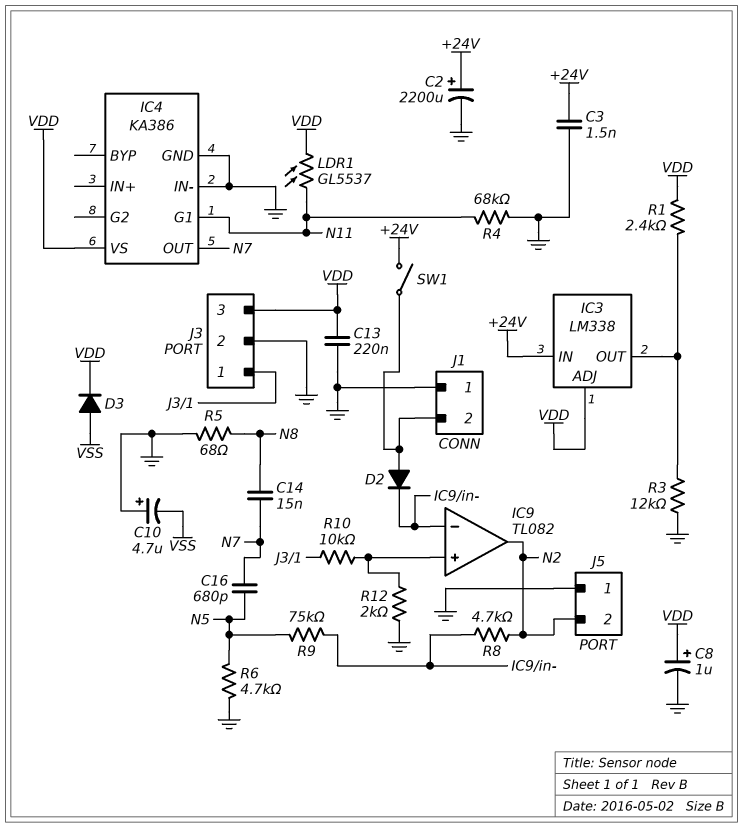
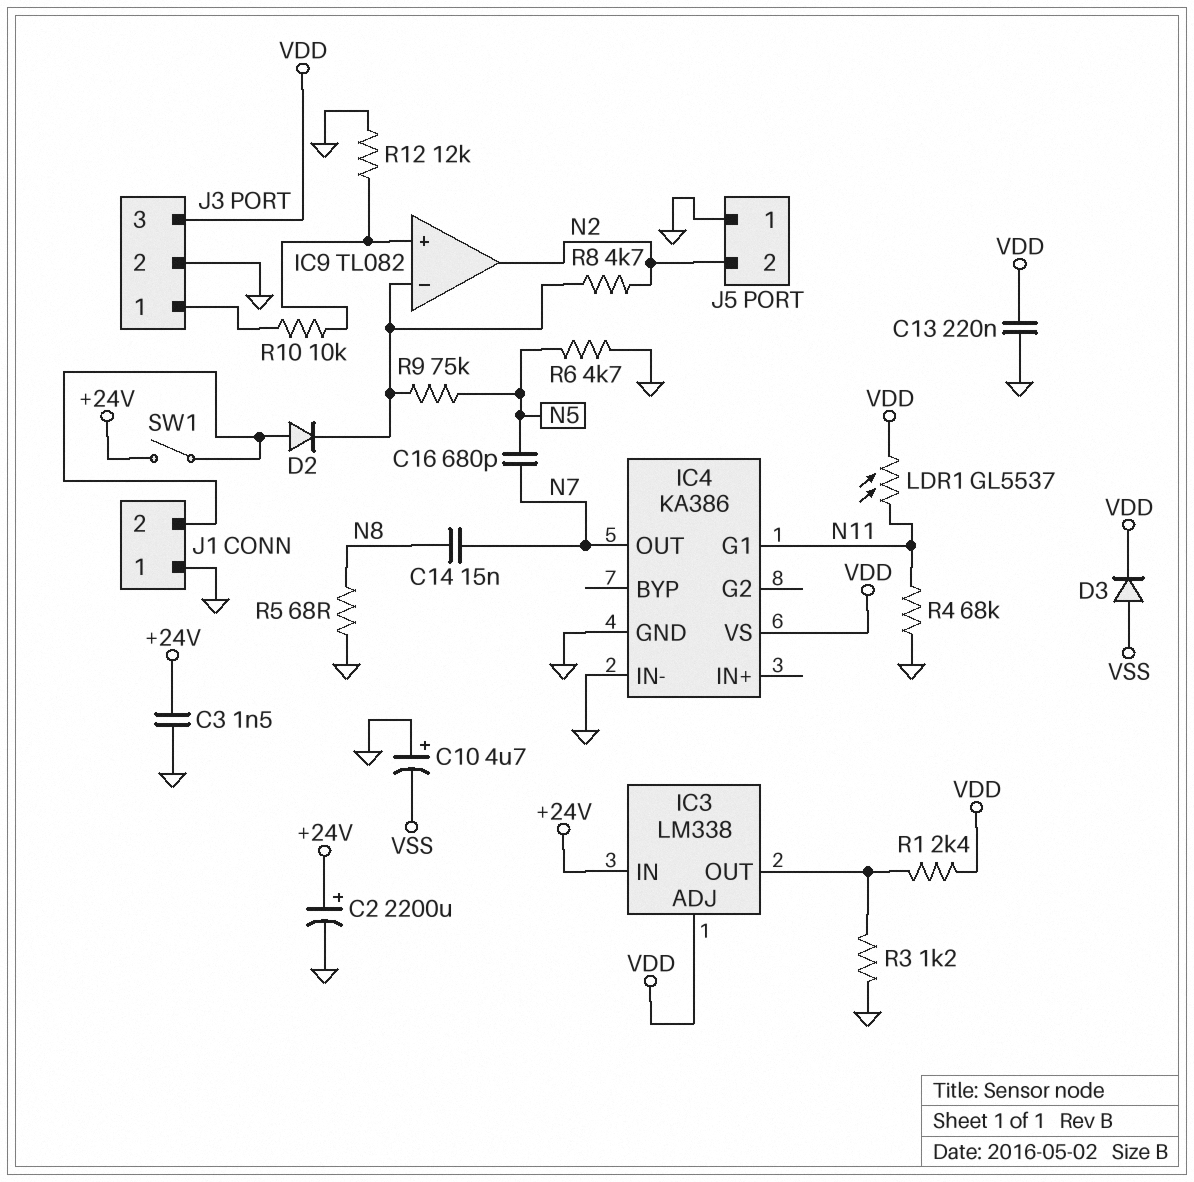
C8: 1uF (plus VDD, minus GND) -> none
R3: 12k (GND, IC3/OUT) -> 1.2k (GND, IC3/OUT)
R12: 2k (GND, IC9/in+) -> 12k (GND, IC9/in+)

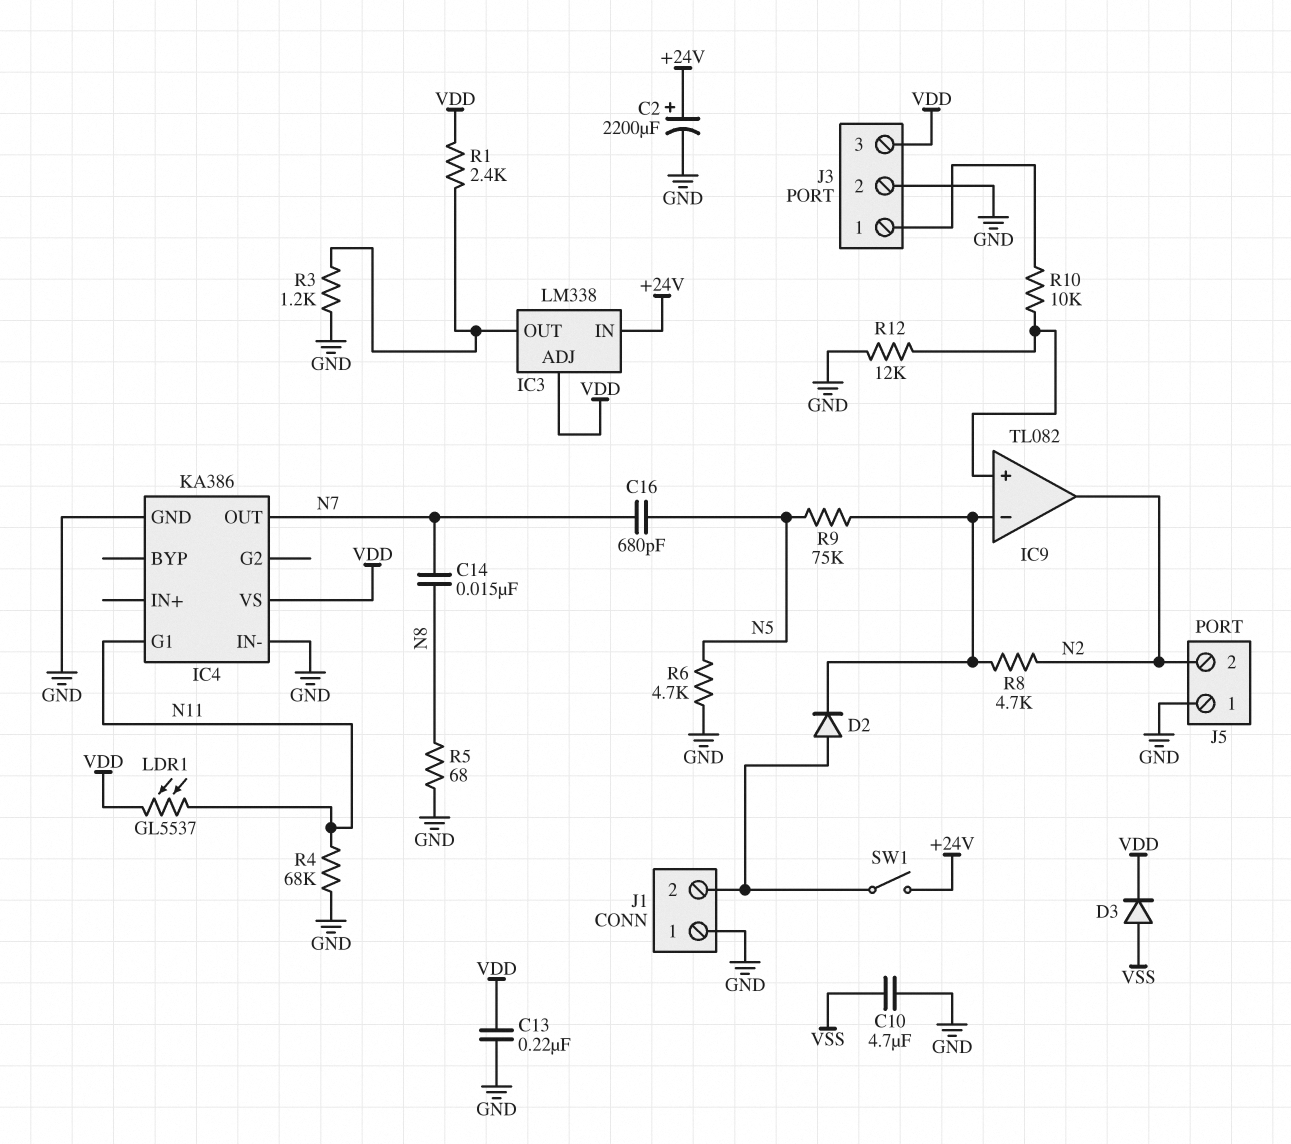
C3: 1.5nF (+24V, GND) -> none
C10: 4.7uF (plus GND, minus VSS) -> 4.7uF (GND, VSS)

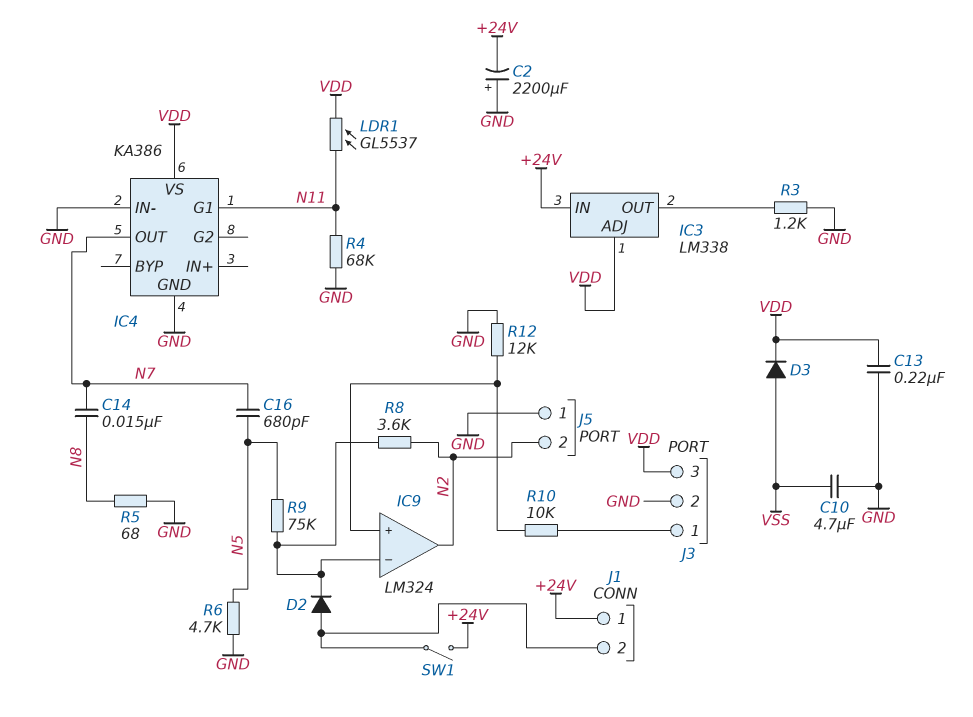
C2: 2200uF (plus +24V, minus GND) -> 2200uF (plus GND, minus +24V)
IC9: TL082 -> LM324
J1 pin 1: GND -> +24V
R1: 2.4k (IC3/OUT, VDD) -> none
R8: 4.7k (IC9/in-, N2) -> 3.6k (IC9/in-, N2)

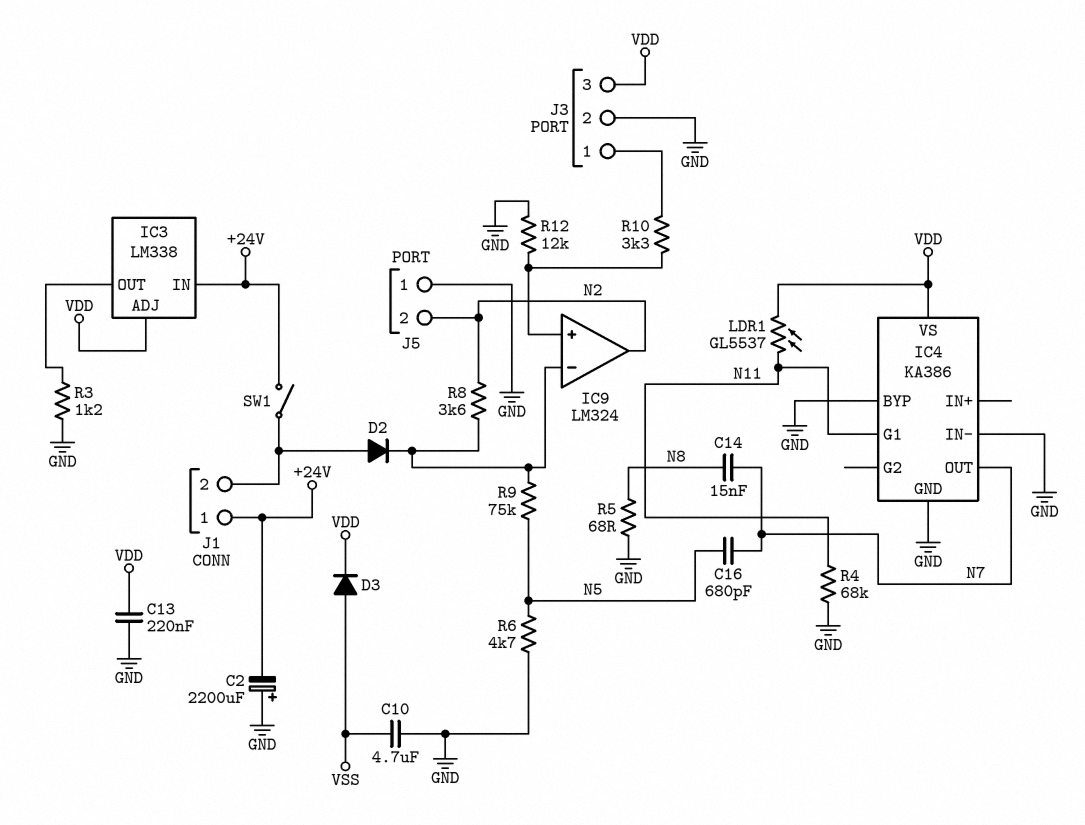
IC4 pin BYP: none -> GND
R10: 10k (IC9/in+, J3/1) -> 3.3k (IC9/in+, J3/1)

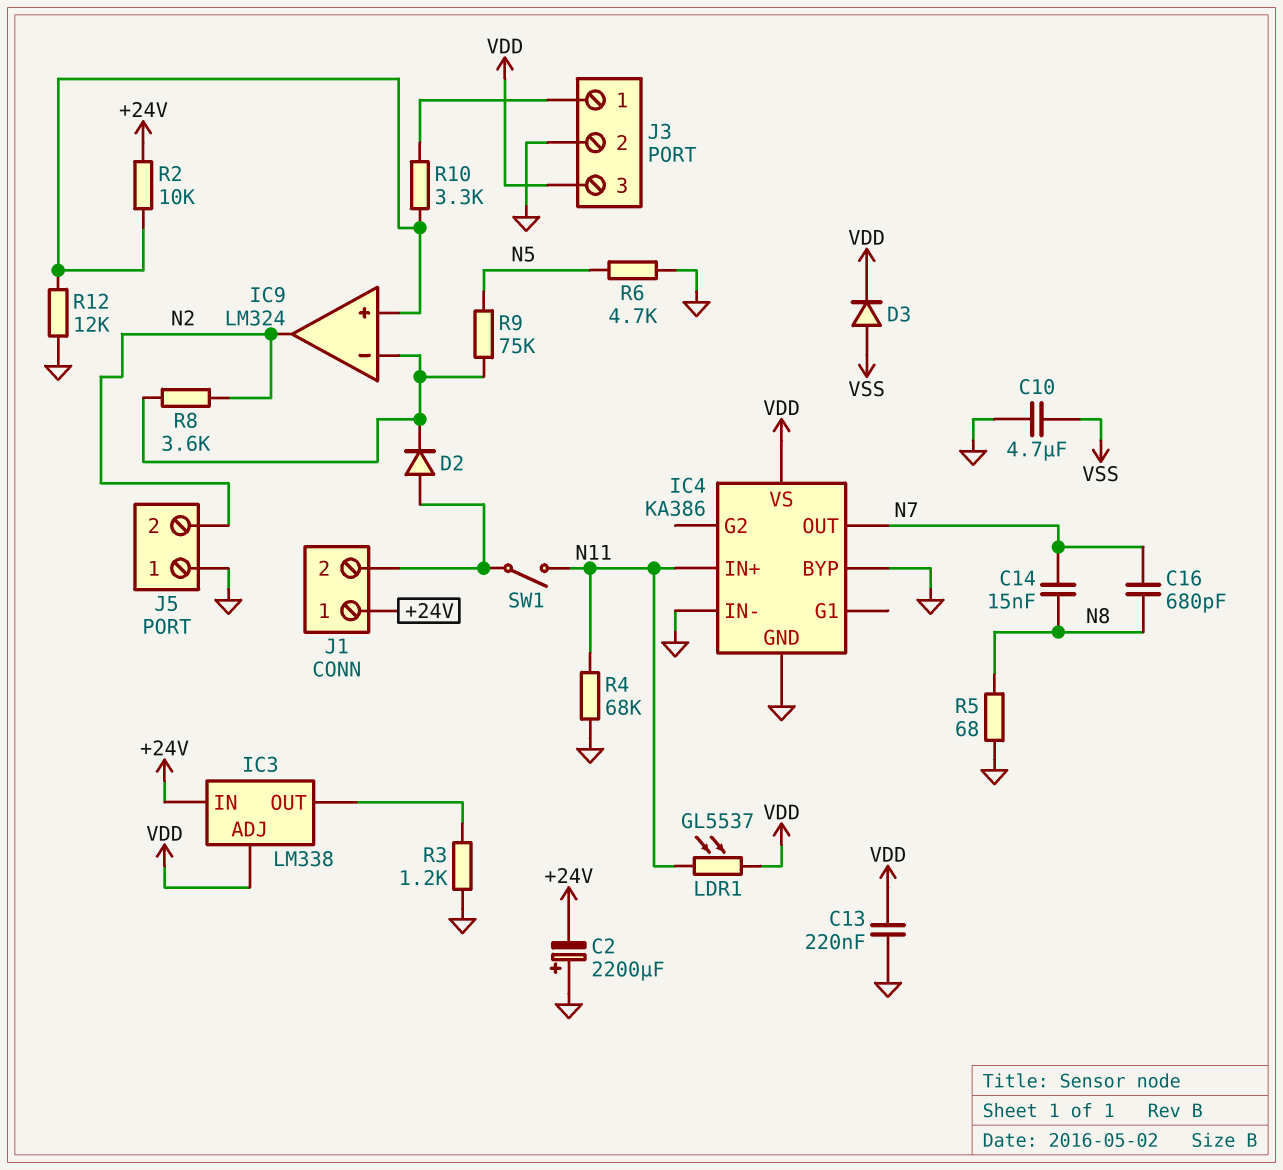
C16: 680pF (N5, N7) -> 680pF (N7, N8)
IC4 pin G1: N11 -> none
IC4 pin IN+: none -> N11
R2: none -> 10k (+24V, IC9/in+)
SW1: switch (+24V, J1/2) -> switch (J1/2, N11)

